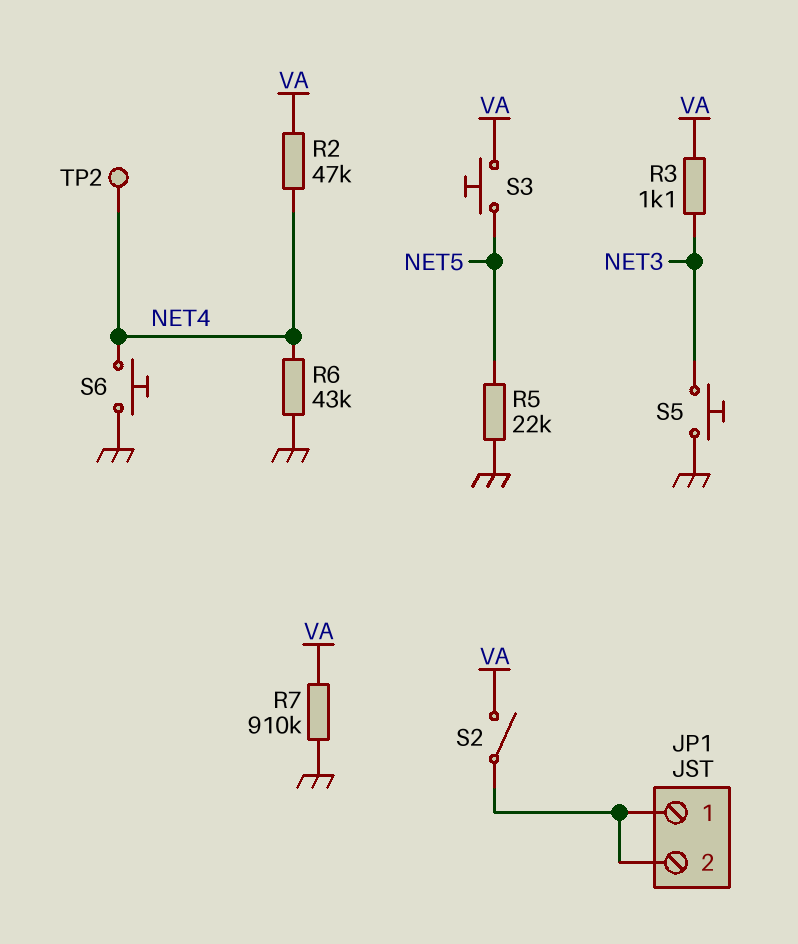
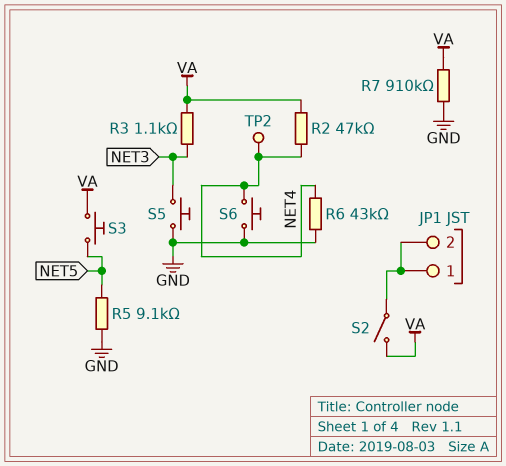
R5: 22k (GND, NET5) -> 9.1k (GND, NET5)

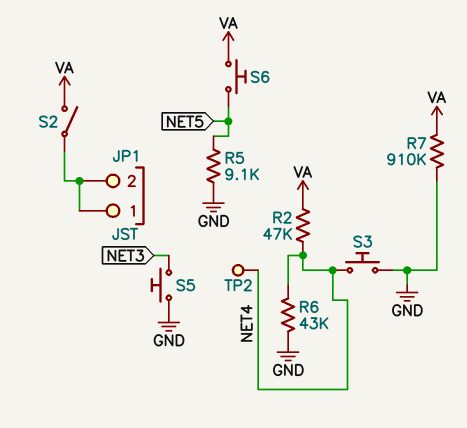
R3: 1.1k (NET3, VA) -> none
S3: button (NET5, VA) -> button (GND, NET4)
S6: button (GND, NET4) -> button (NET5, VA)

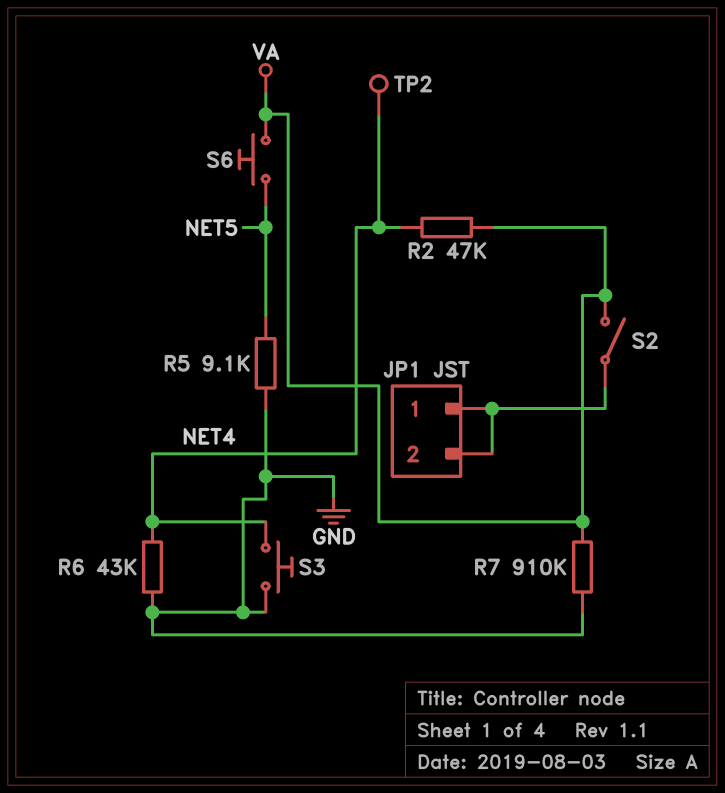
S5: button (GND, NET3) -> none

